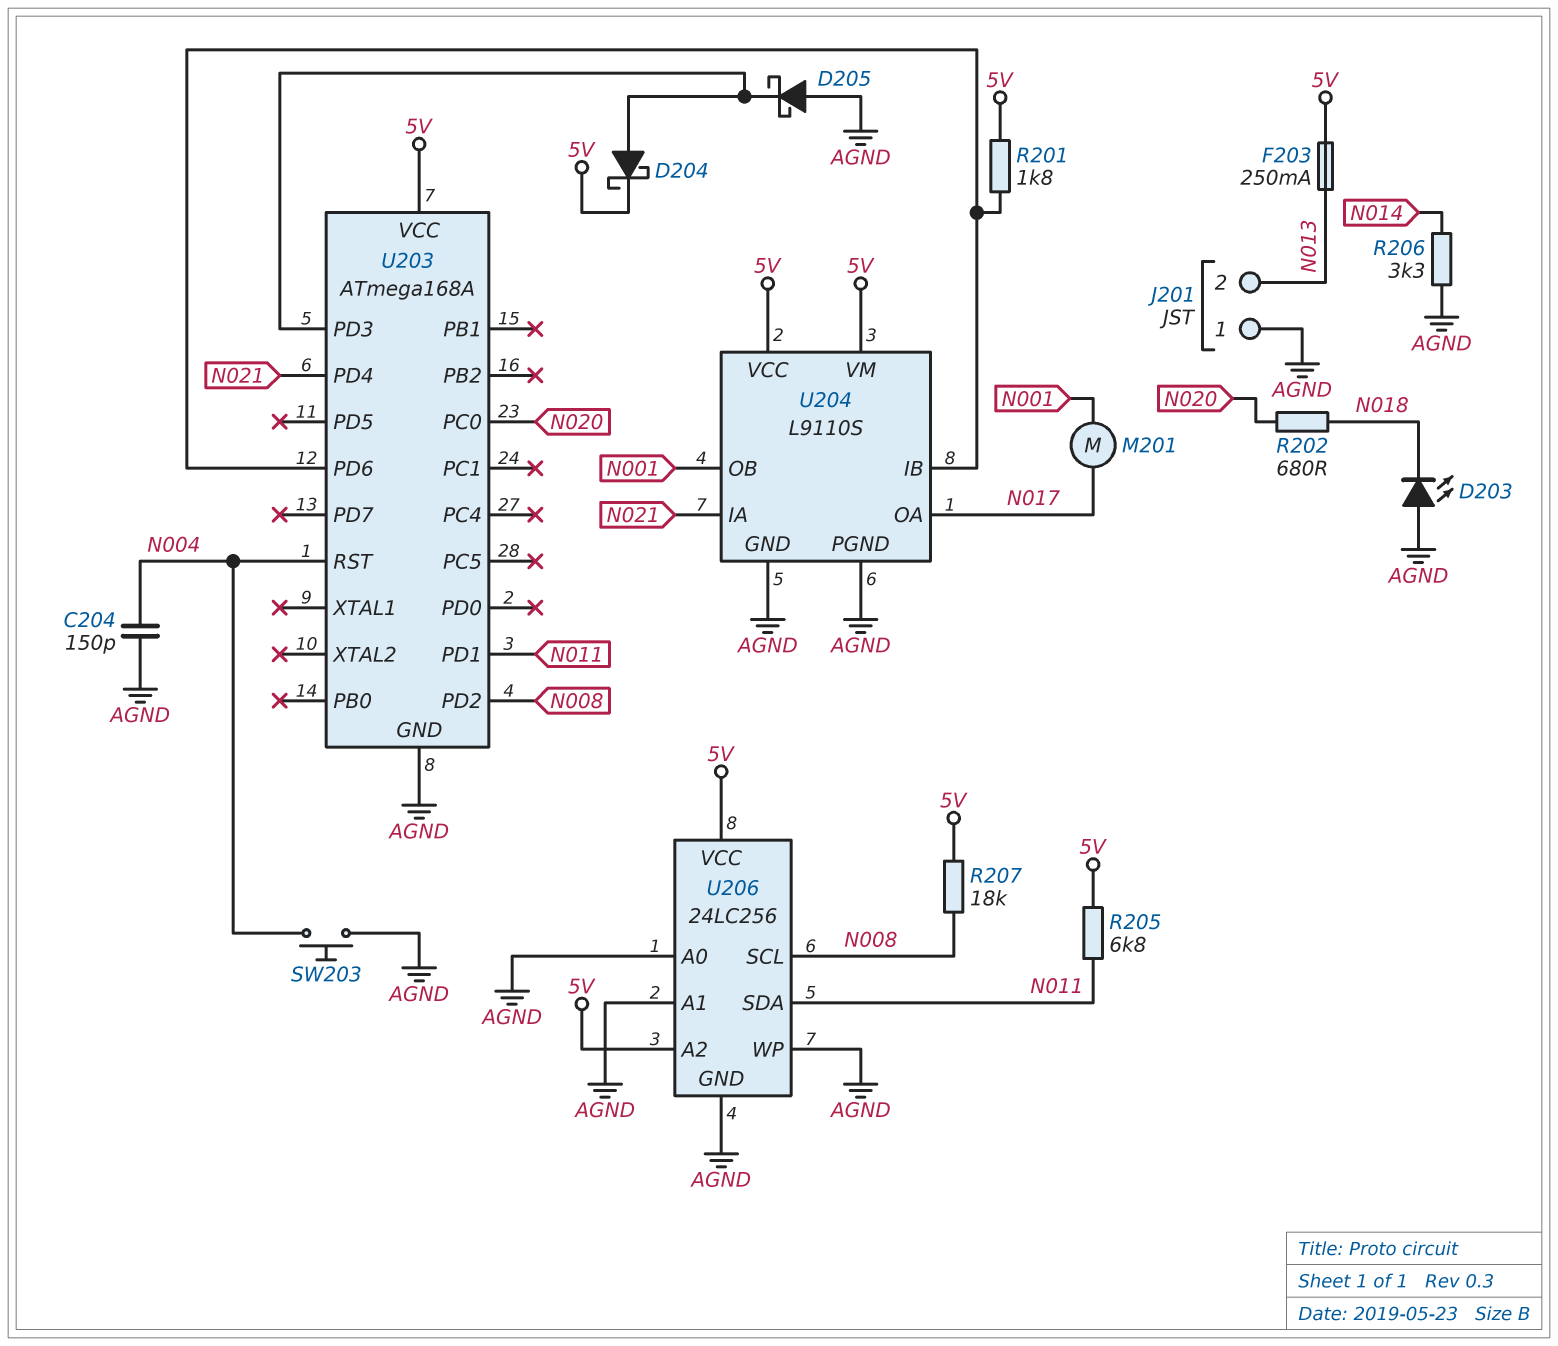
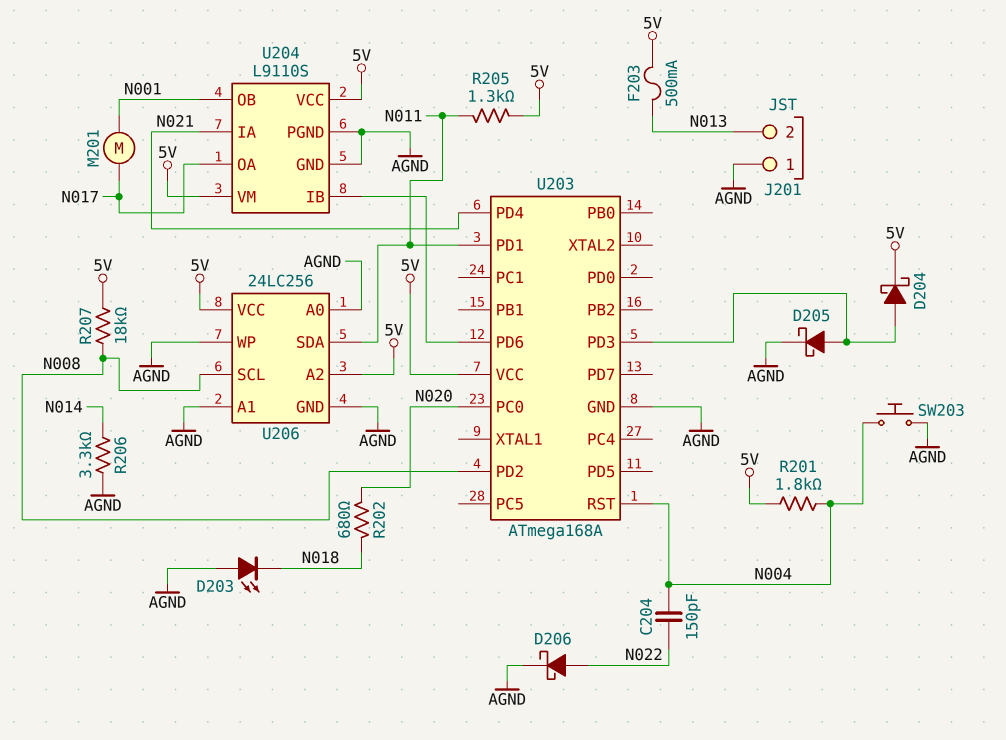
C204: 150pF (AGND, N004) -> 150pF (N004, N022)
D205: schottky (A AGND, K U203/PD3) -> schottky (A U203/PD3, K AGND)
D206: none -> schottky (A N022, K AGND)
F203: 250mA (5V, N013) -> 500mA (5V, N013)
R201: 1.8k (5V, U203/PD6) -> 1.8k (5V, N004)
R205: 6.8k (5V, N011) -> 1.3k (5V, N011)

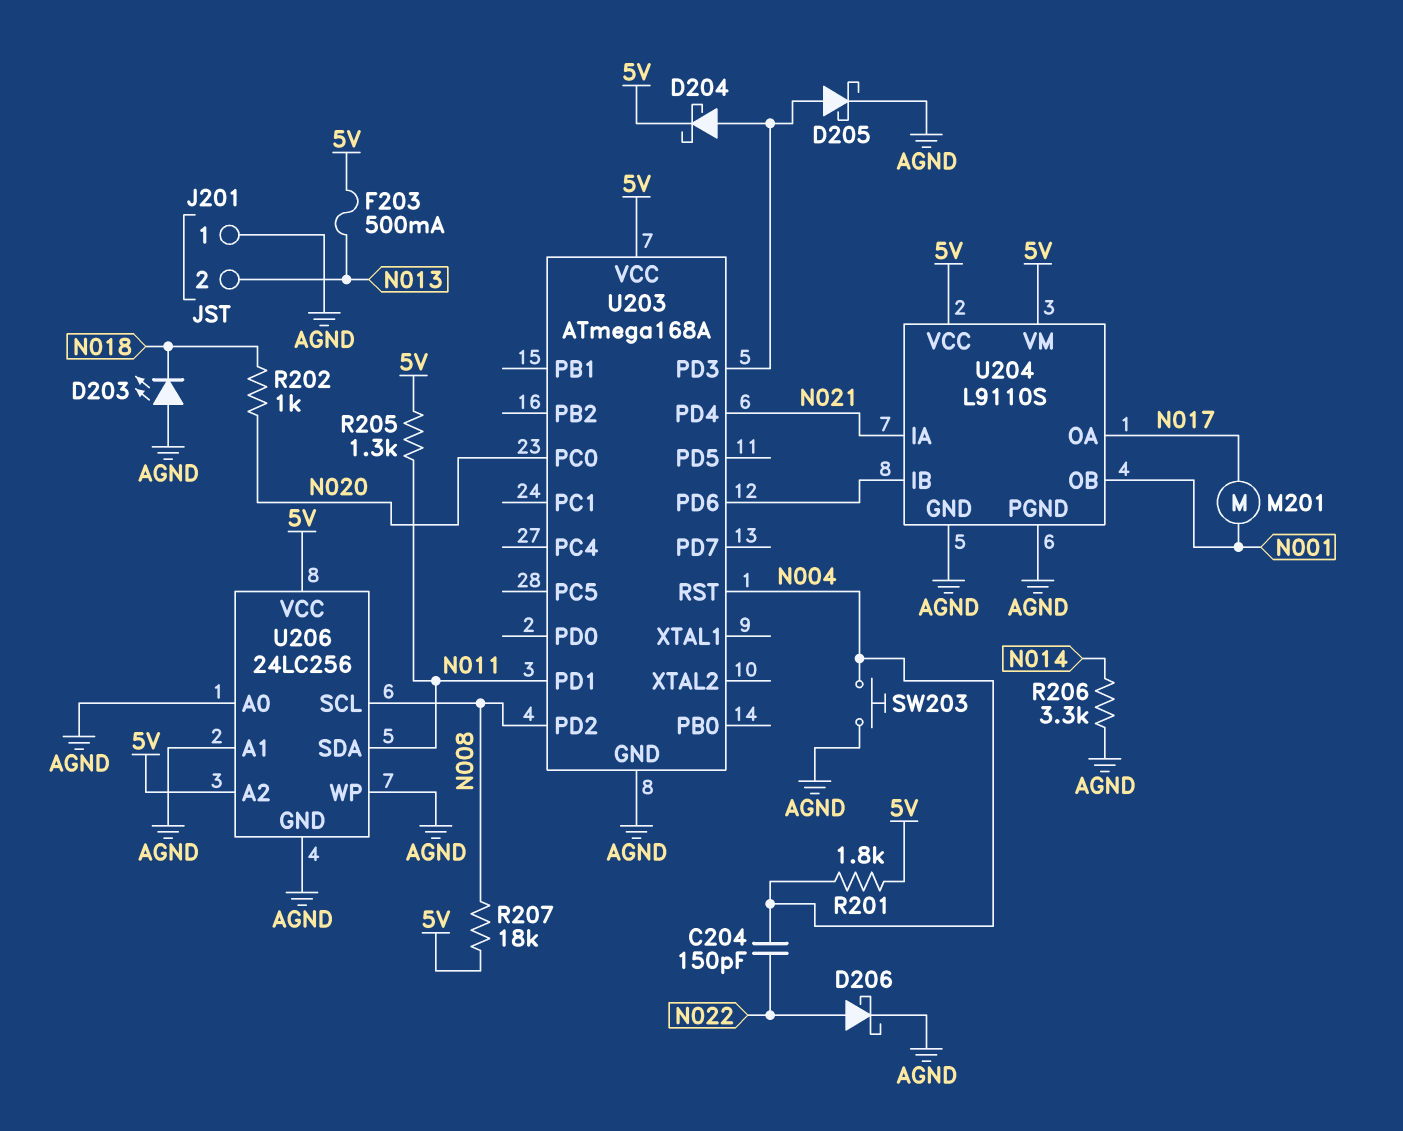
R202: 680 (N018, N020) -> 1k (N018, N020)

